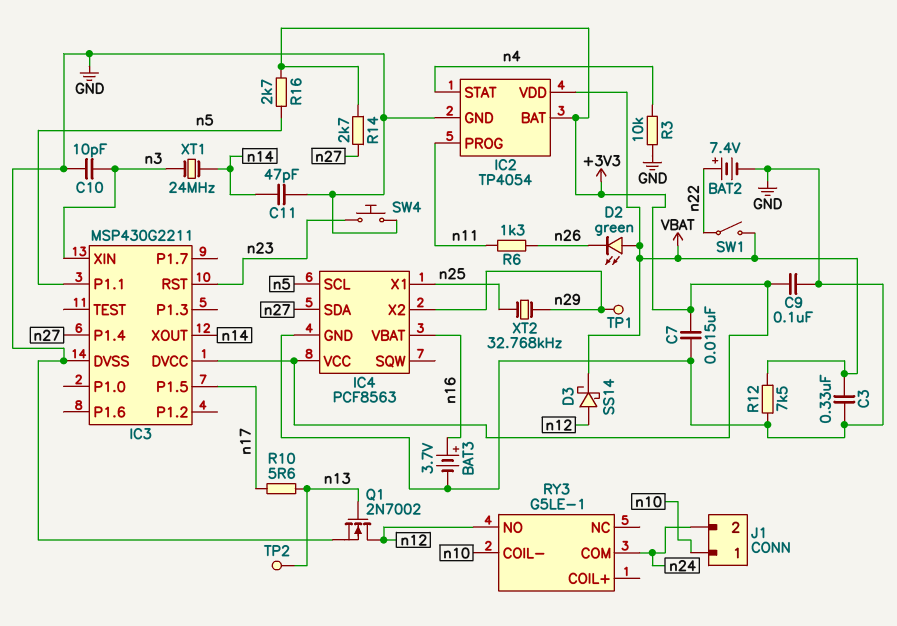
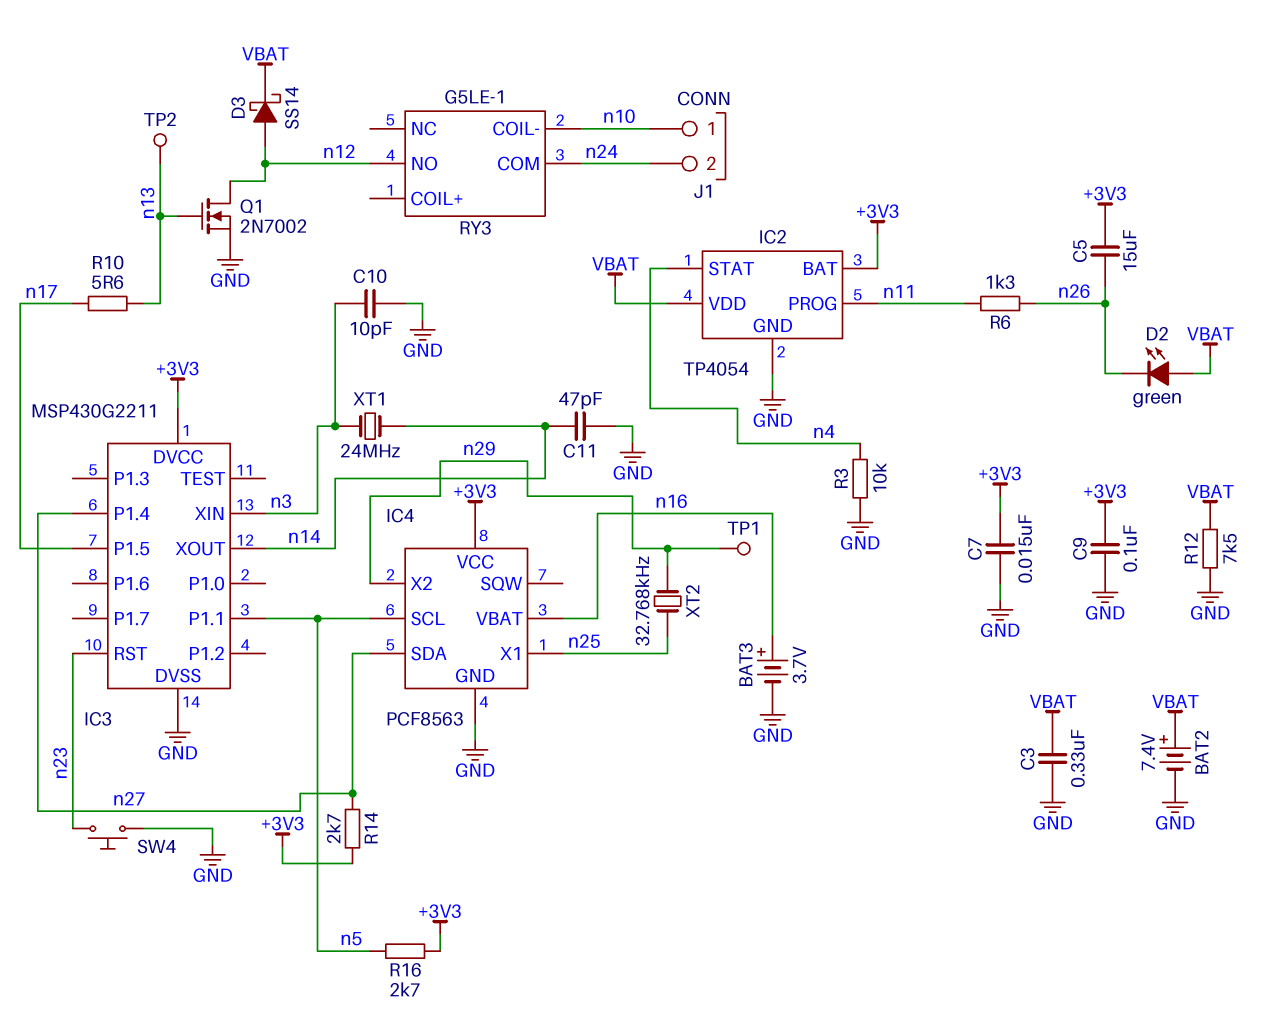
BAT2: 7.4V (plus n22, minus GND) -> 7.4V (plus VBAT, minus GND)
C5: none -> 15uF (+3V3, n26)
SW1: switch (VBAT, n22) -> none

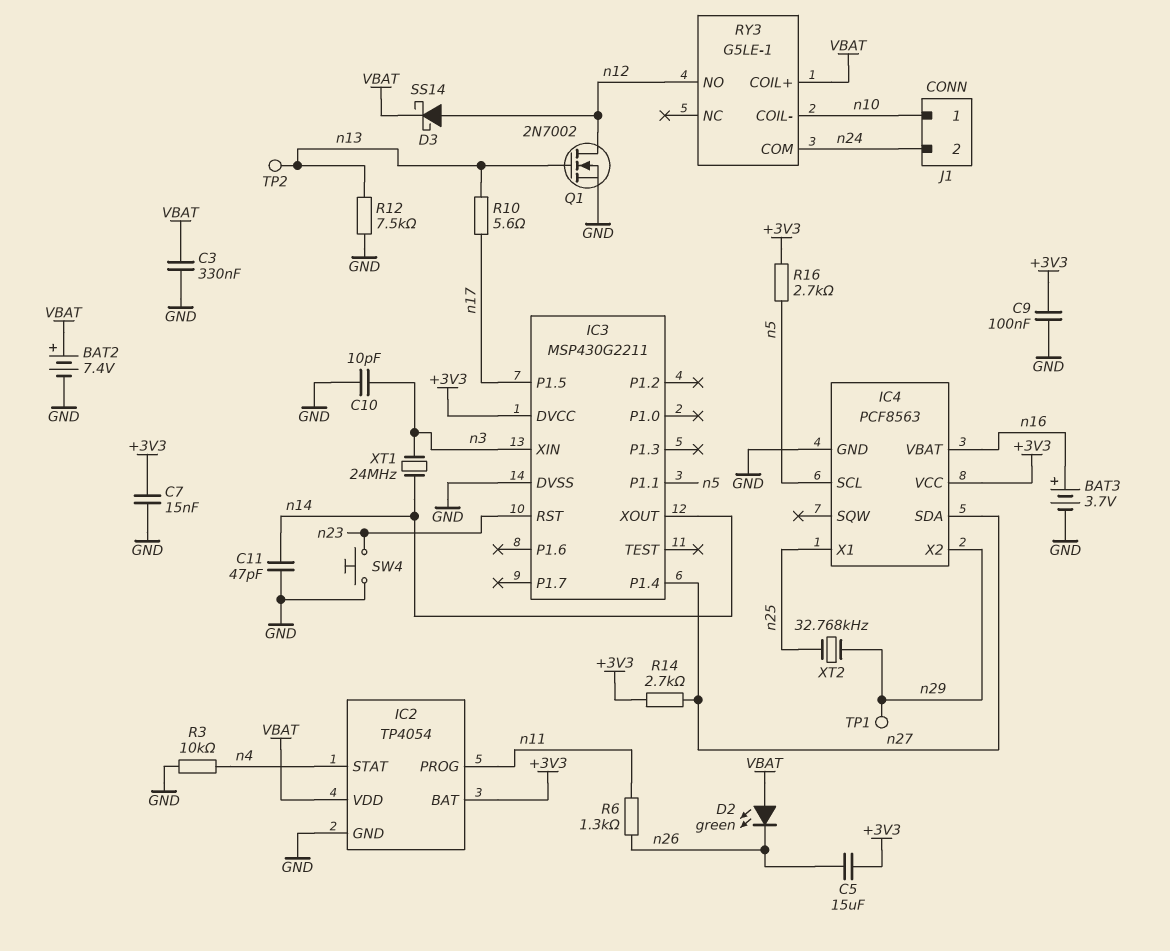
R12: 7.5k (GND, VBAT) -> 7.5k (GND, n13)
RY3 pin COIL+: none -> VBAT

